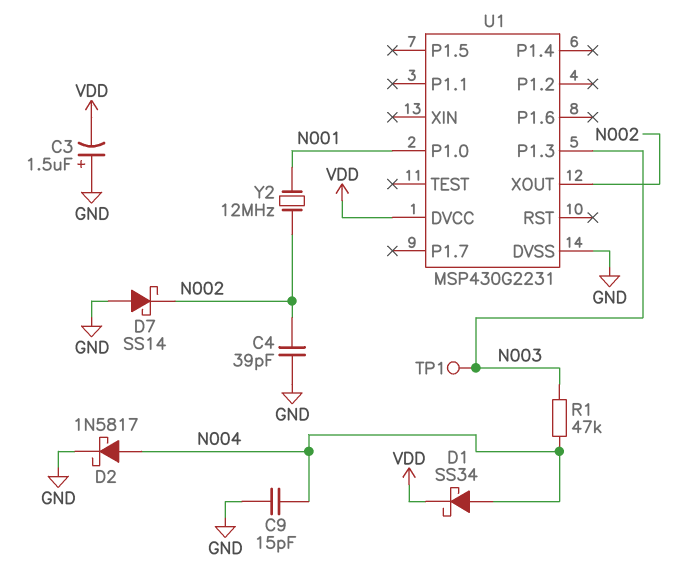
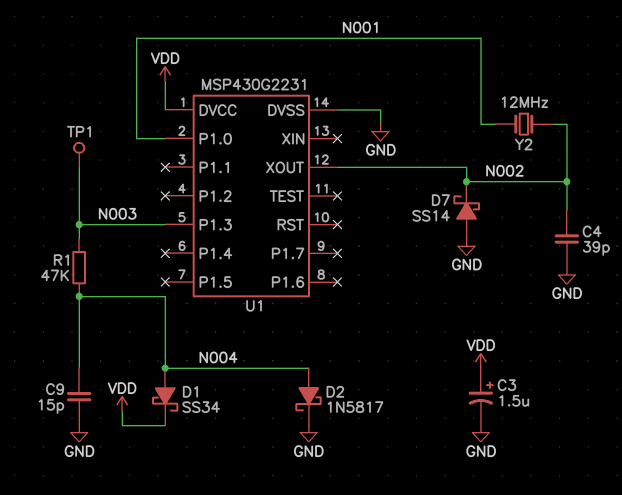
C3: 1.5uF (plus GND, minus VDD) -> 1.5uF (plus VDD, minus GND)

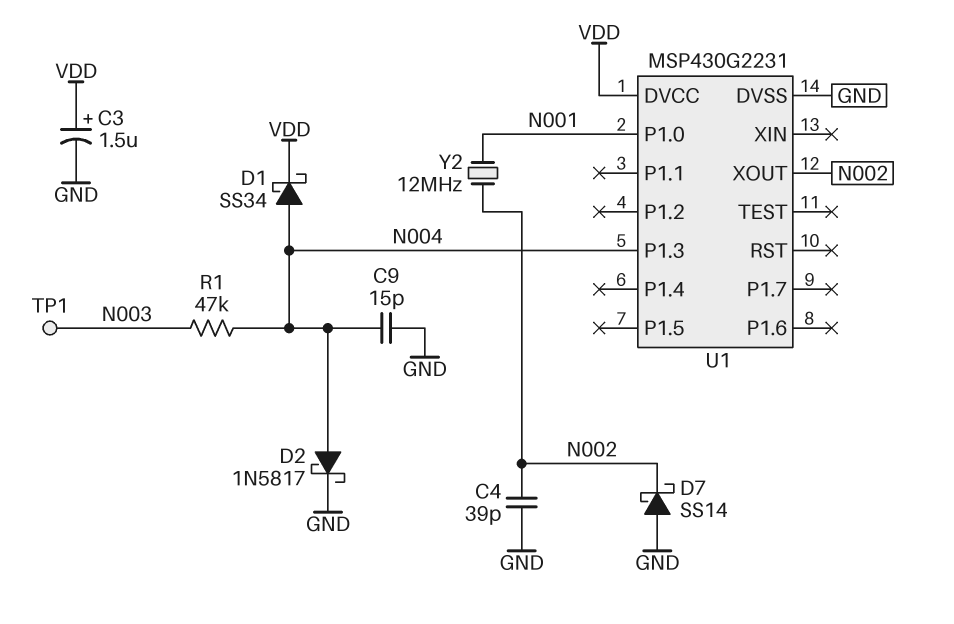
U1 pin P1.3: N003 -> N004

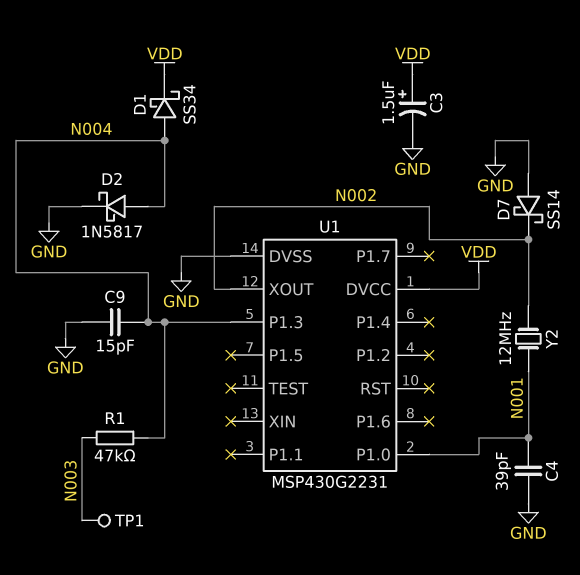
C4: 39pF (GND, N002) -> 39pF (GND, N001)

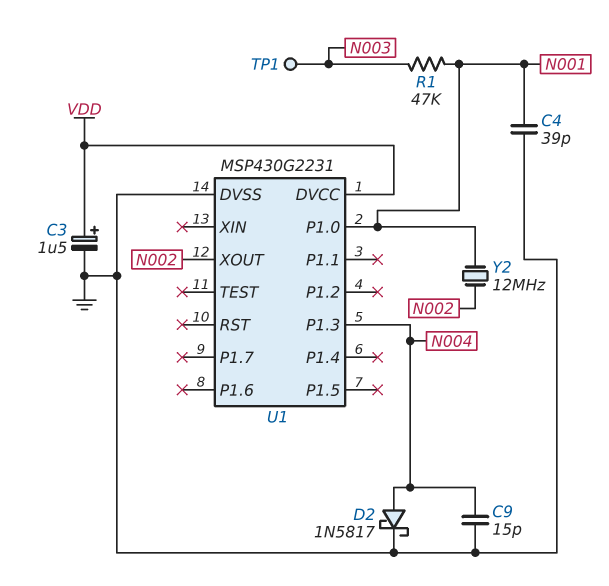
D1: schottky SS34 (A N004, K VDD) -> none
D7: schottky SS14 (A GND, K N002) -> none
R1: 47k (N003, N004) -> 47k (N001, N003)

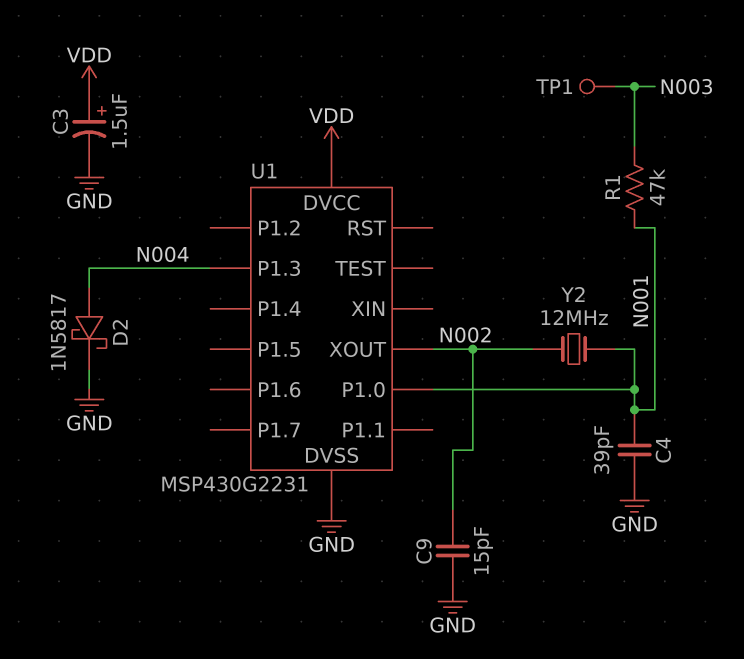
C9: 15pF (GND, N004) -> 15pF (GND, N002)

